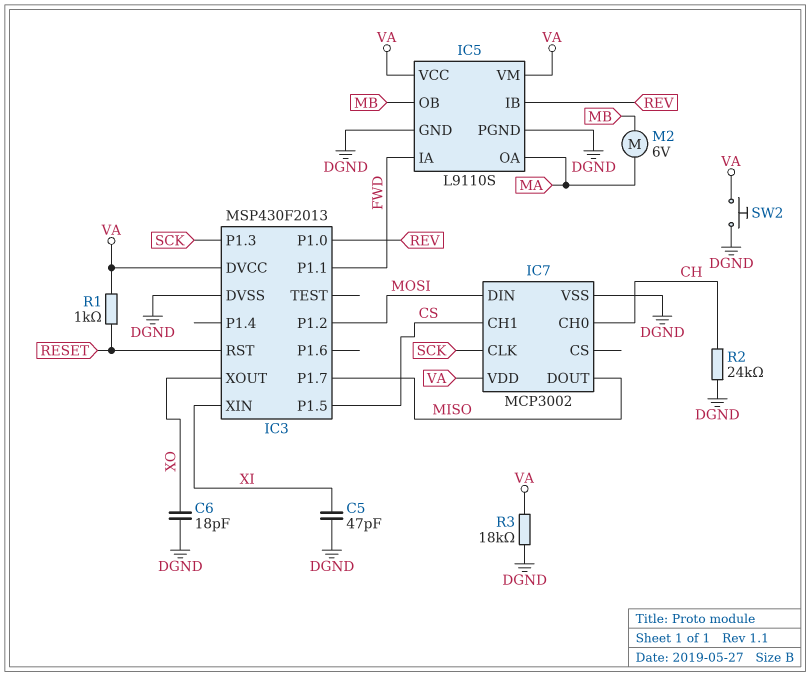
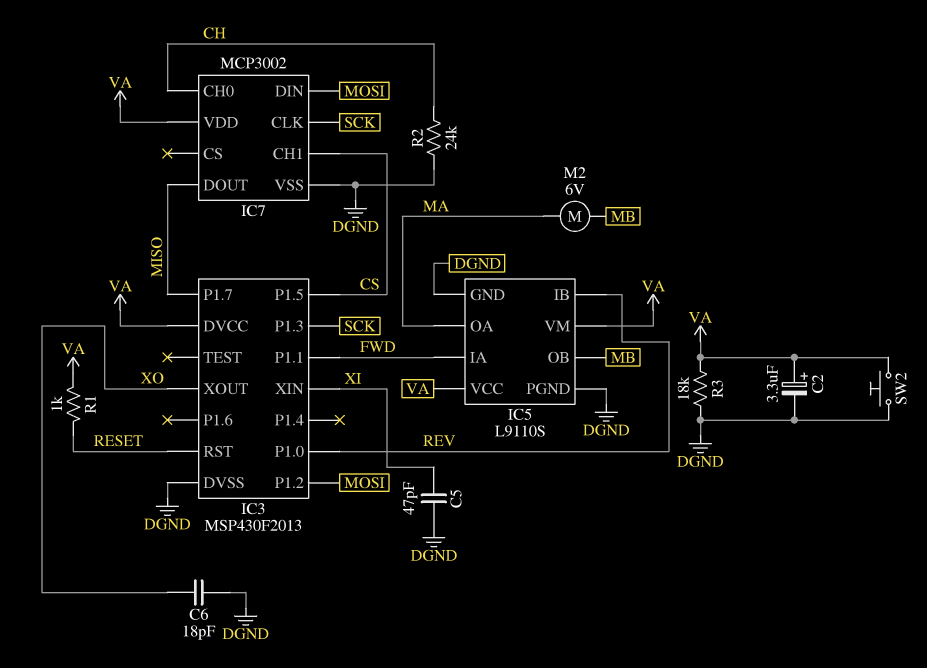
C2: none -> 3.3uF (plus VA, minus DGND)

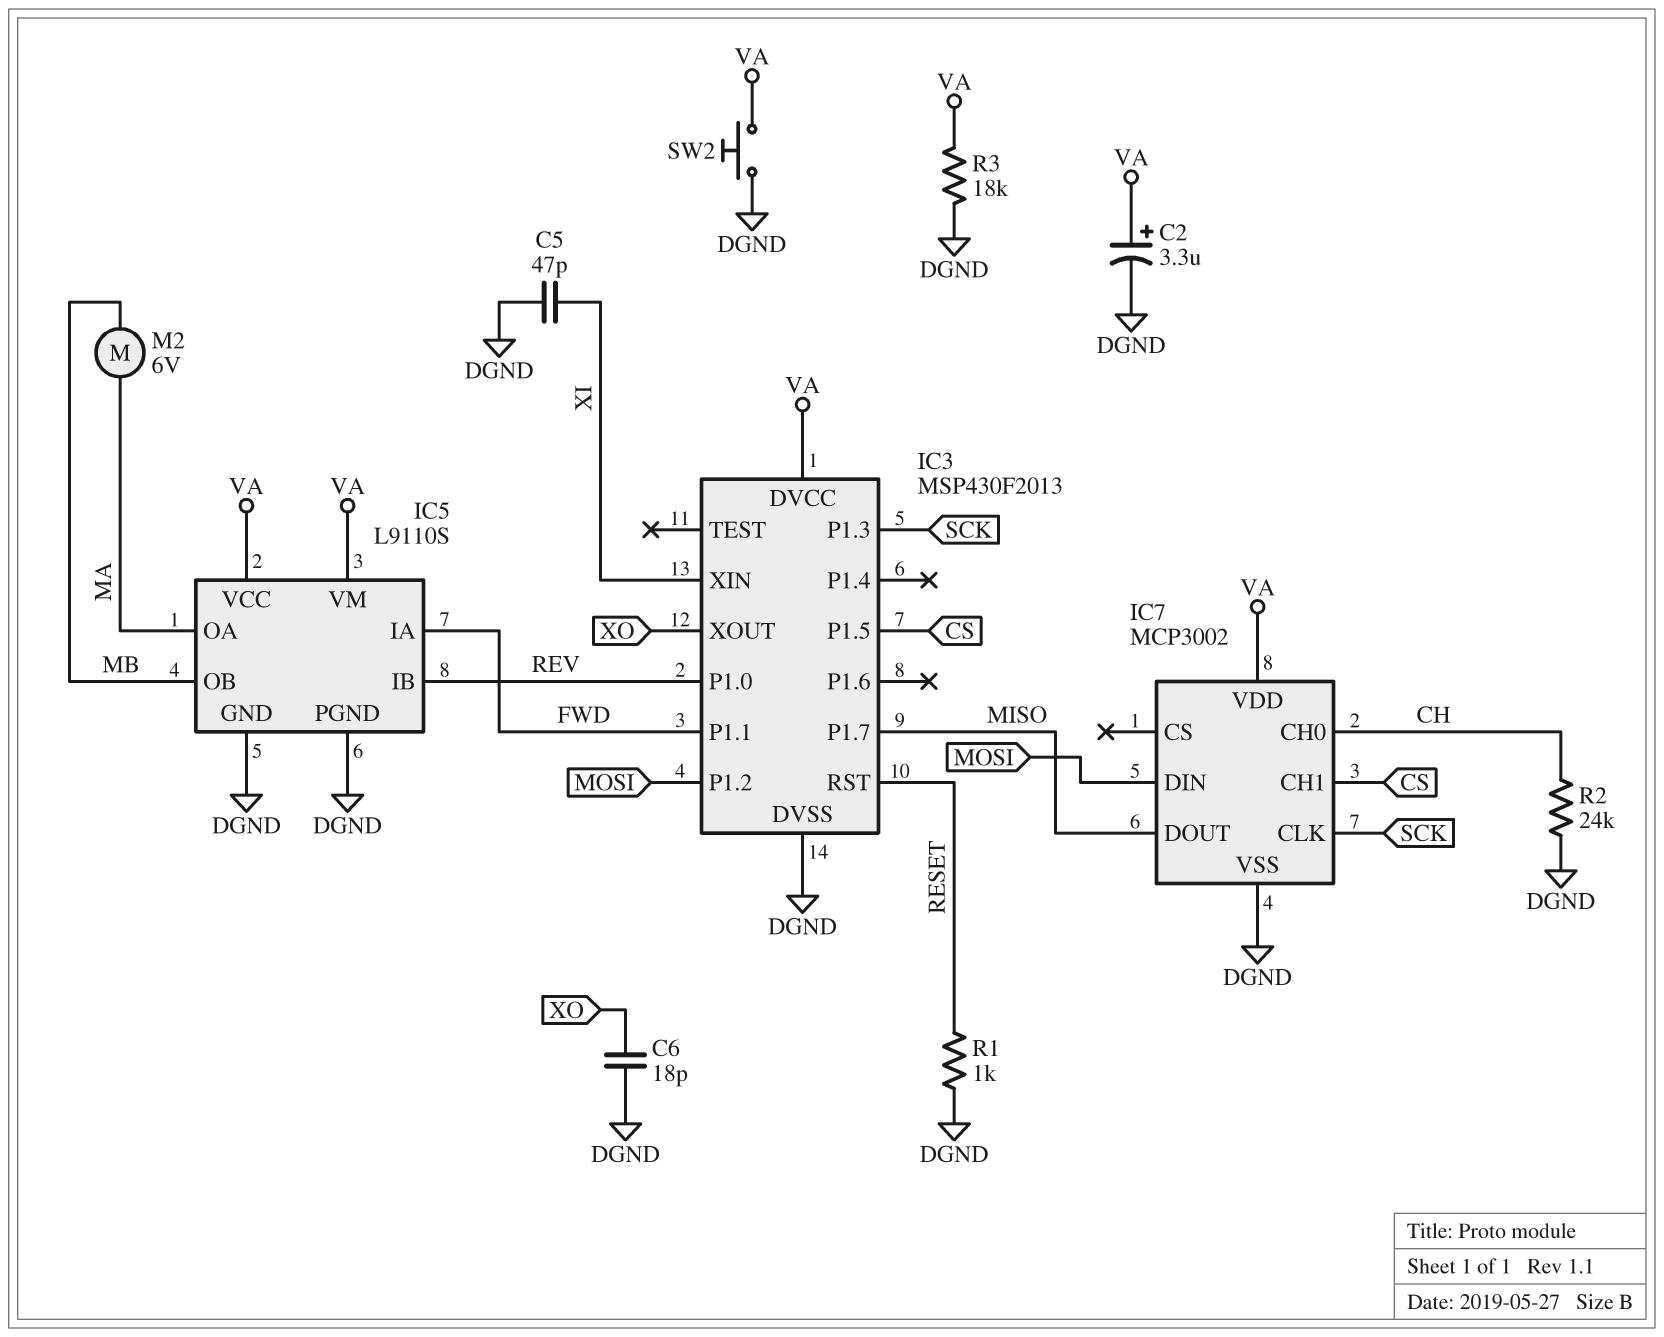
R1: 1k (RESET, VA) -> 1k (DGND, RESET)

